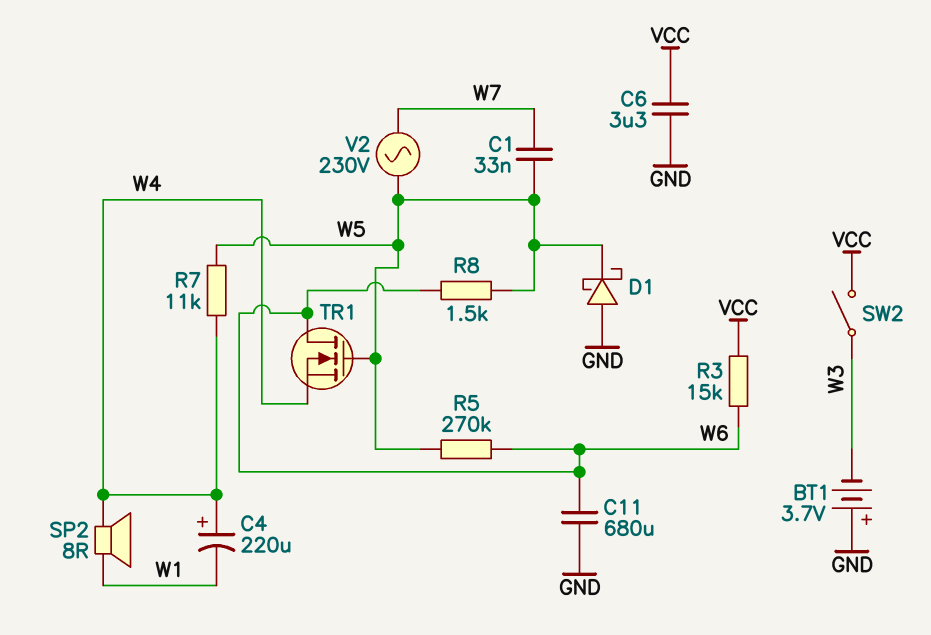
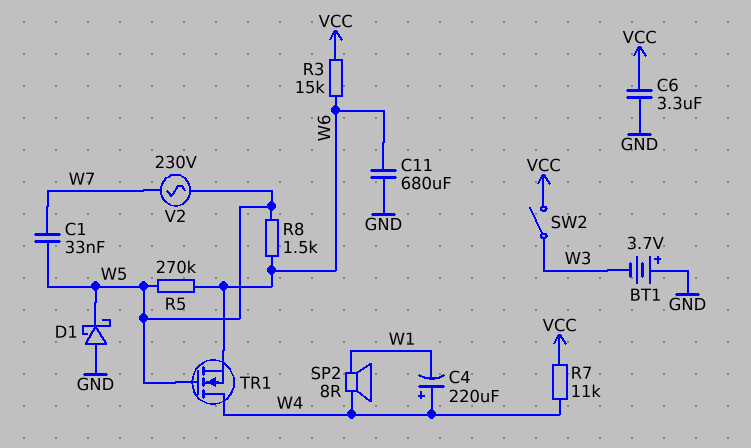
R7: 11k (W4, W5) -> 11k (VCC, W4)
TR1: NMOS (G W5, D W6, S W4) -> NMOS (G W5, D W4, S W6)

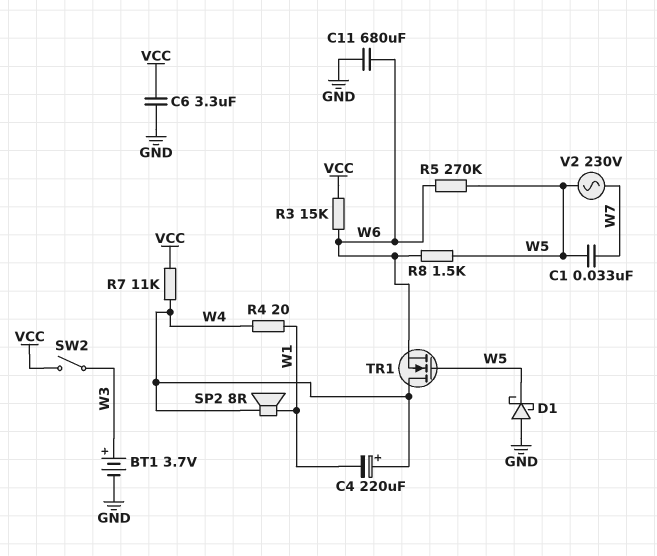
BT1: 3.7V (plus GND, minus W3) -> 3.7V (plus W3, minus GND)
R4: none -> 20 (W1, W4)

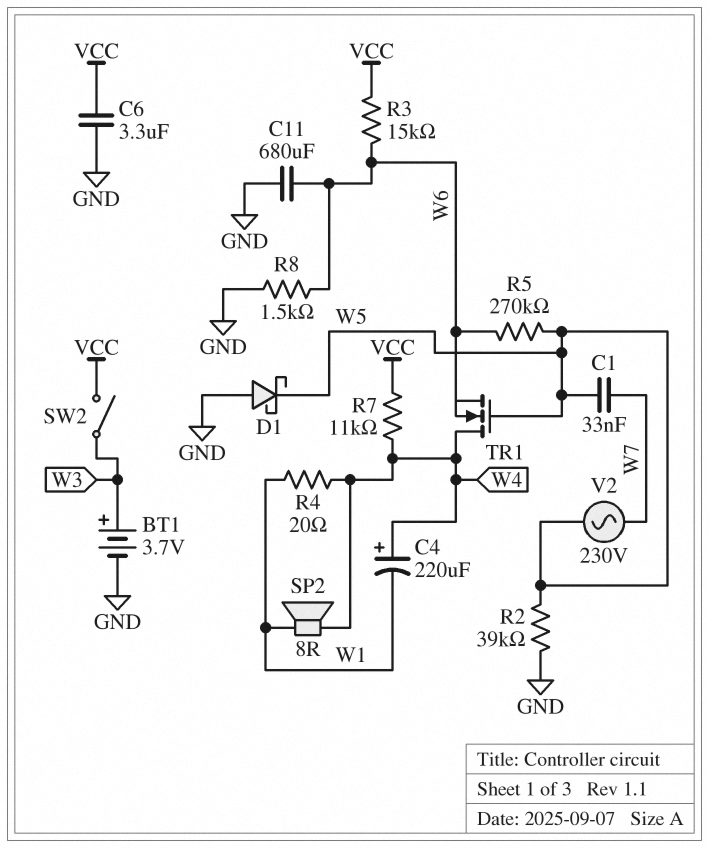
R2: none -> 39k (GND, W5)
R8: 1.5k (W5, W6) -> 1.5k (GND, W6)

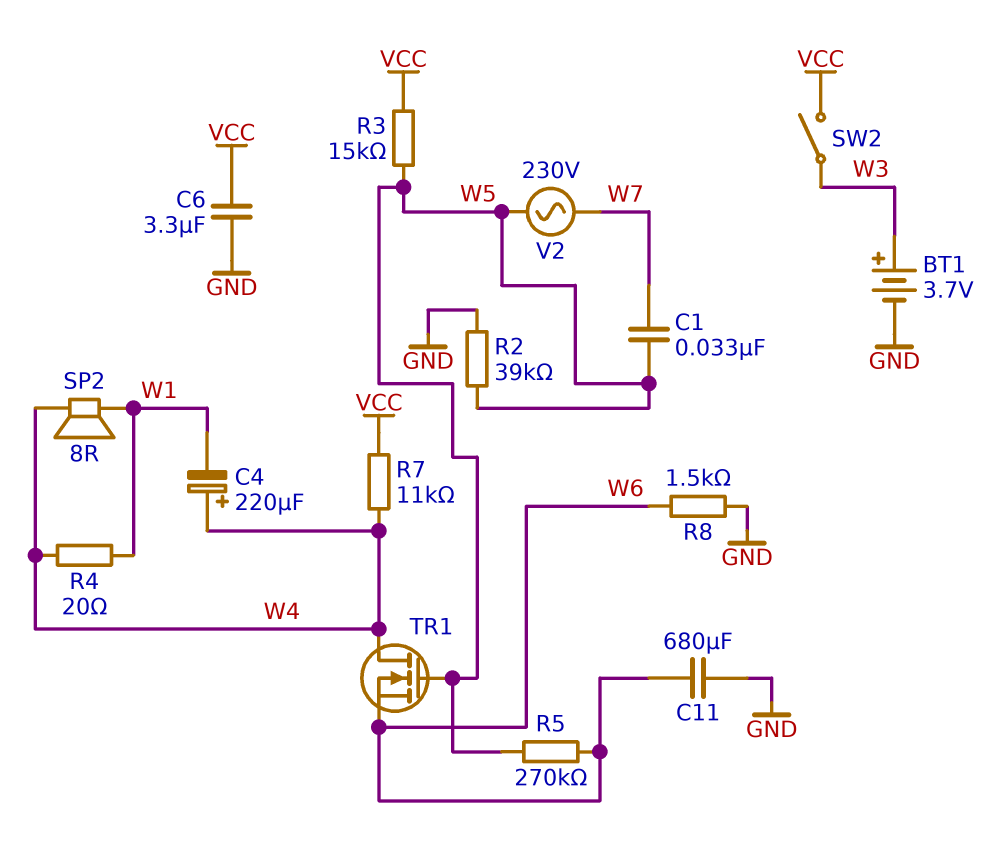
D1: schottky (A GND, K W5) -> none
R3: 15k (VCC, W6) -> 15k (VCC, W5)

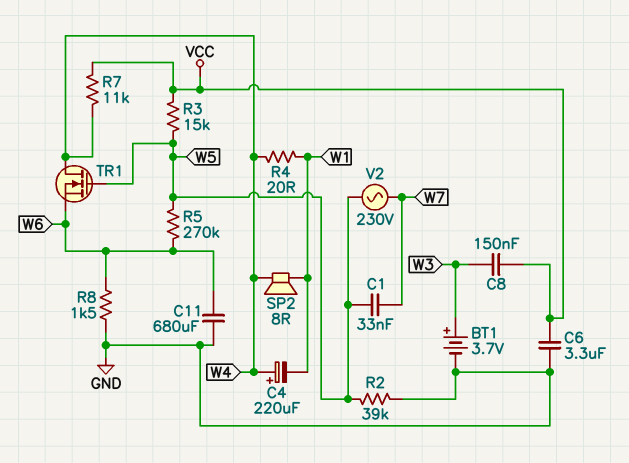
C8: none -> 150nF (VCC, W3)
SW2: switch (VCC, W3) -> none

